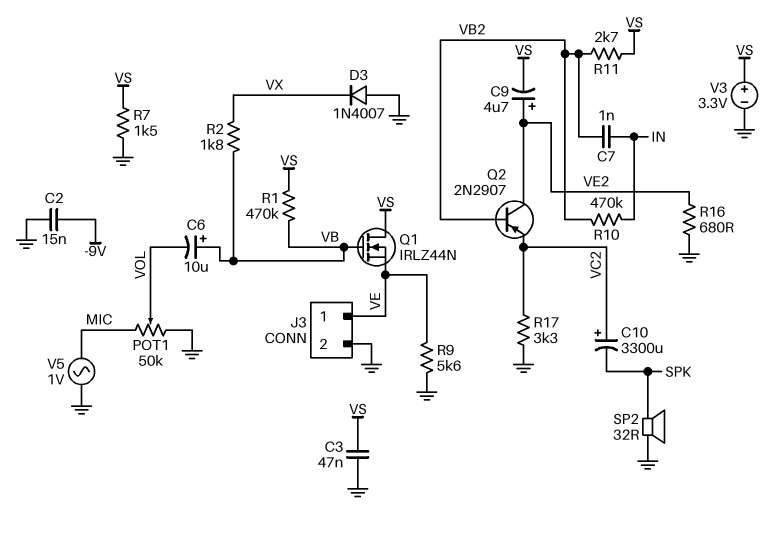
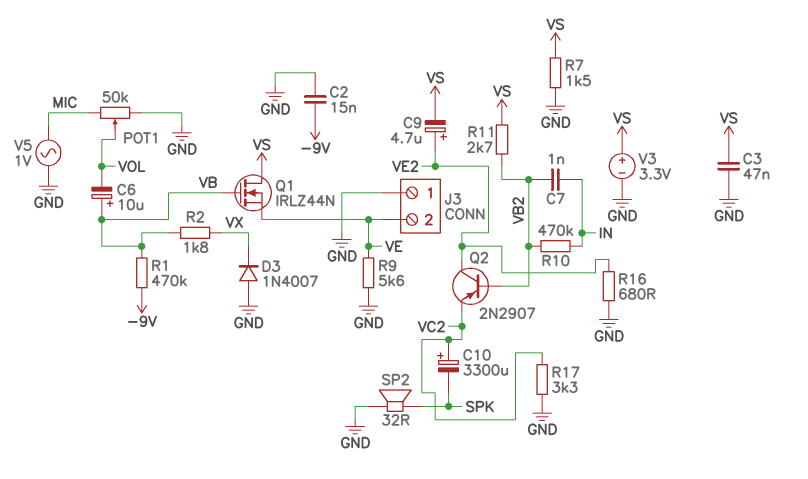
J3 pin 1: VE -> GND
J3 pin 2: GND -> VE
R1: 470k (VB, VS) -> 470k (-9V, VB)

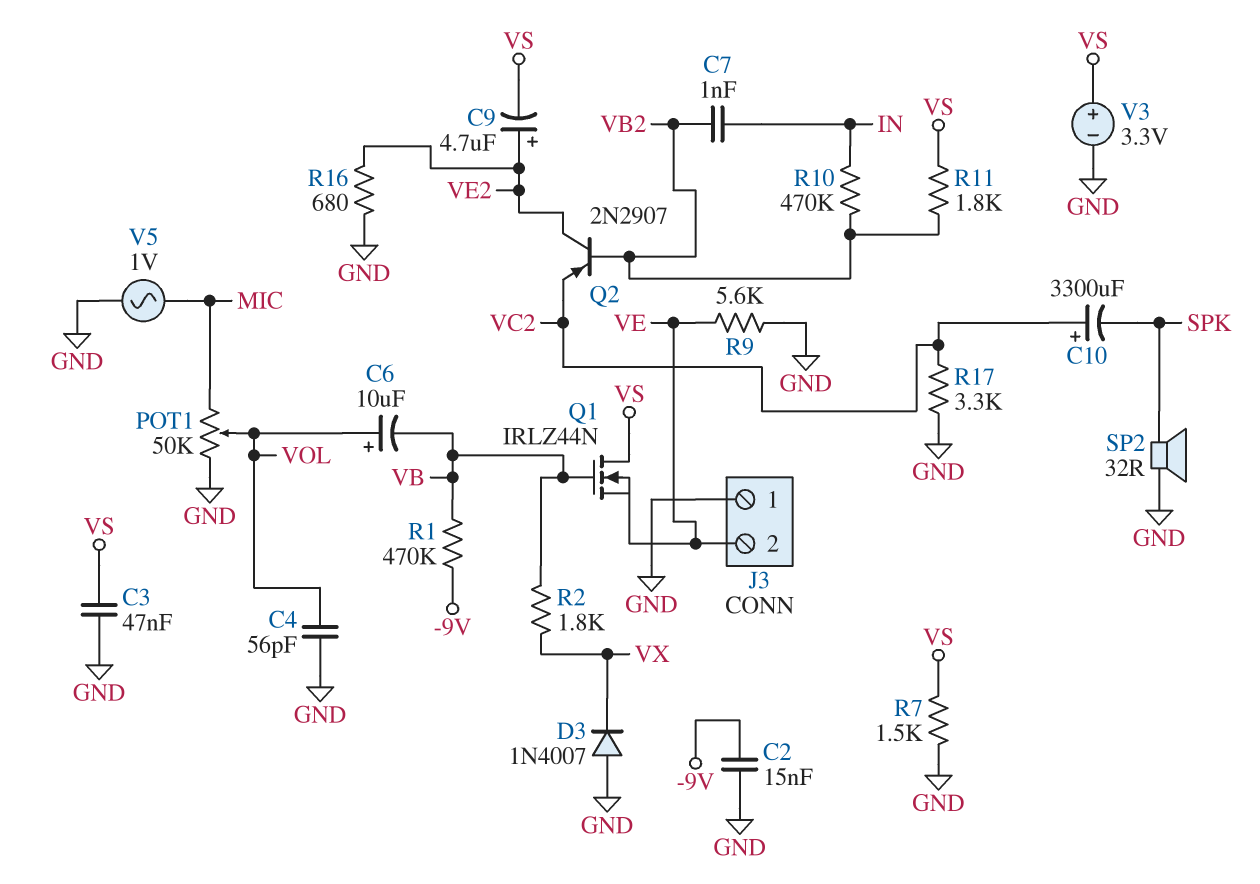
C4: none -> 56pF (GND, VOL)
C6: 10uF (plus VB, minus VOL) -> 10uF (plus VOL, minus VB)
R11: 2.7k (VB2, VS) -> 1.8k (VB2, VS)

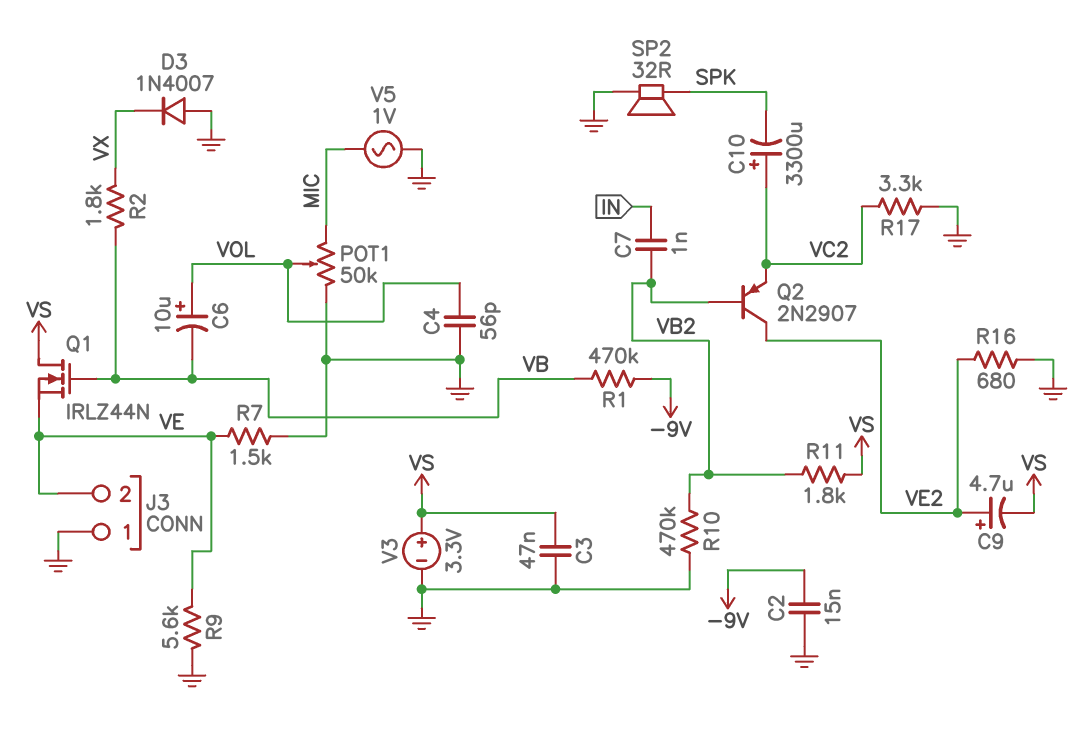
R7: 1.5k (GND, VS) -> 1.5k (GND, VE)
R10: 470k (IN, VB2) -> 470k (GND, VB2)

